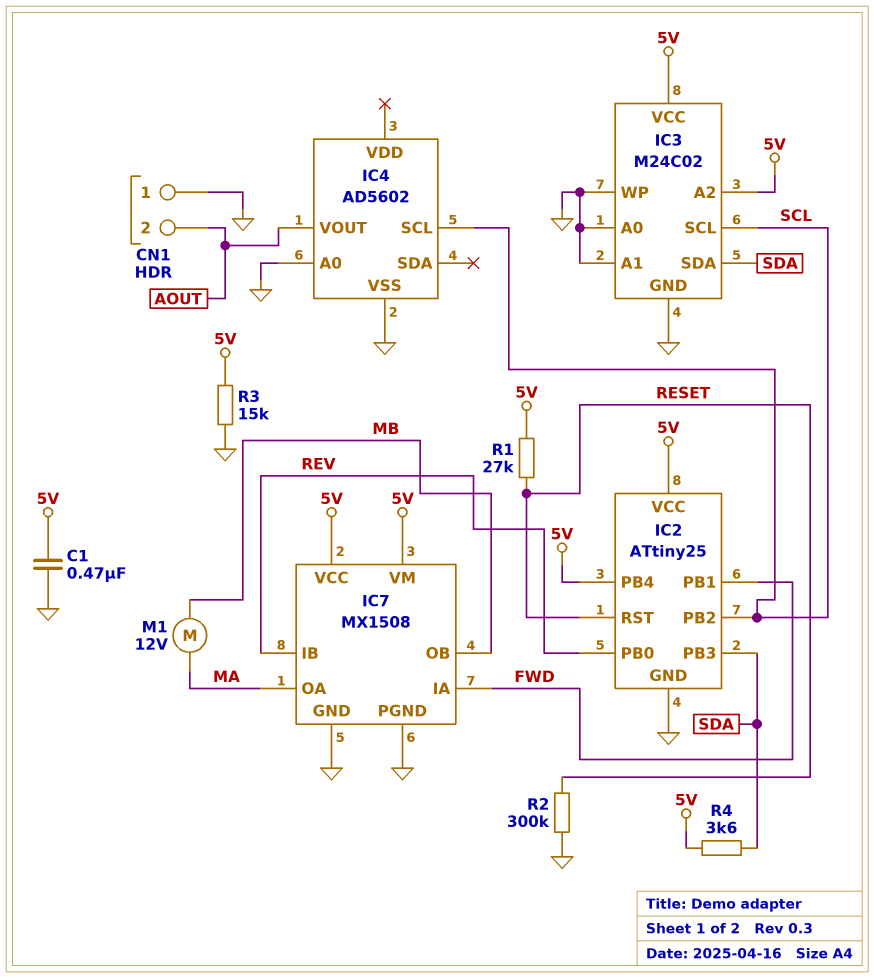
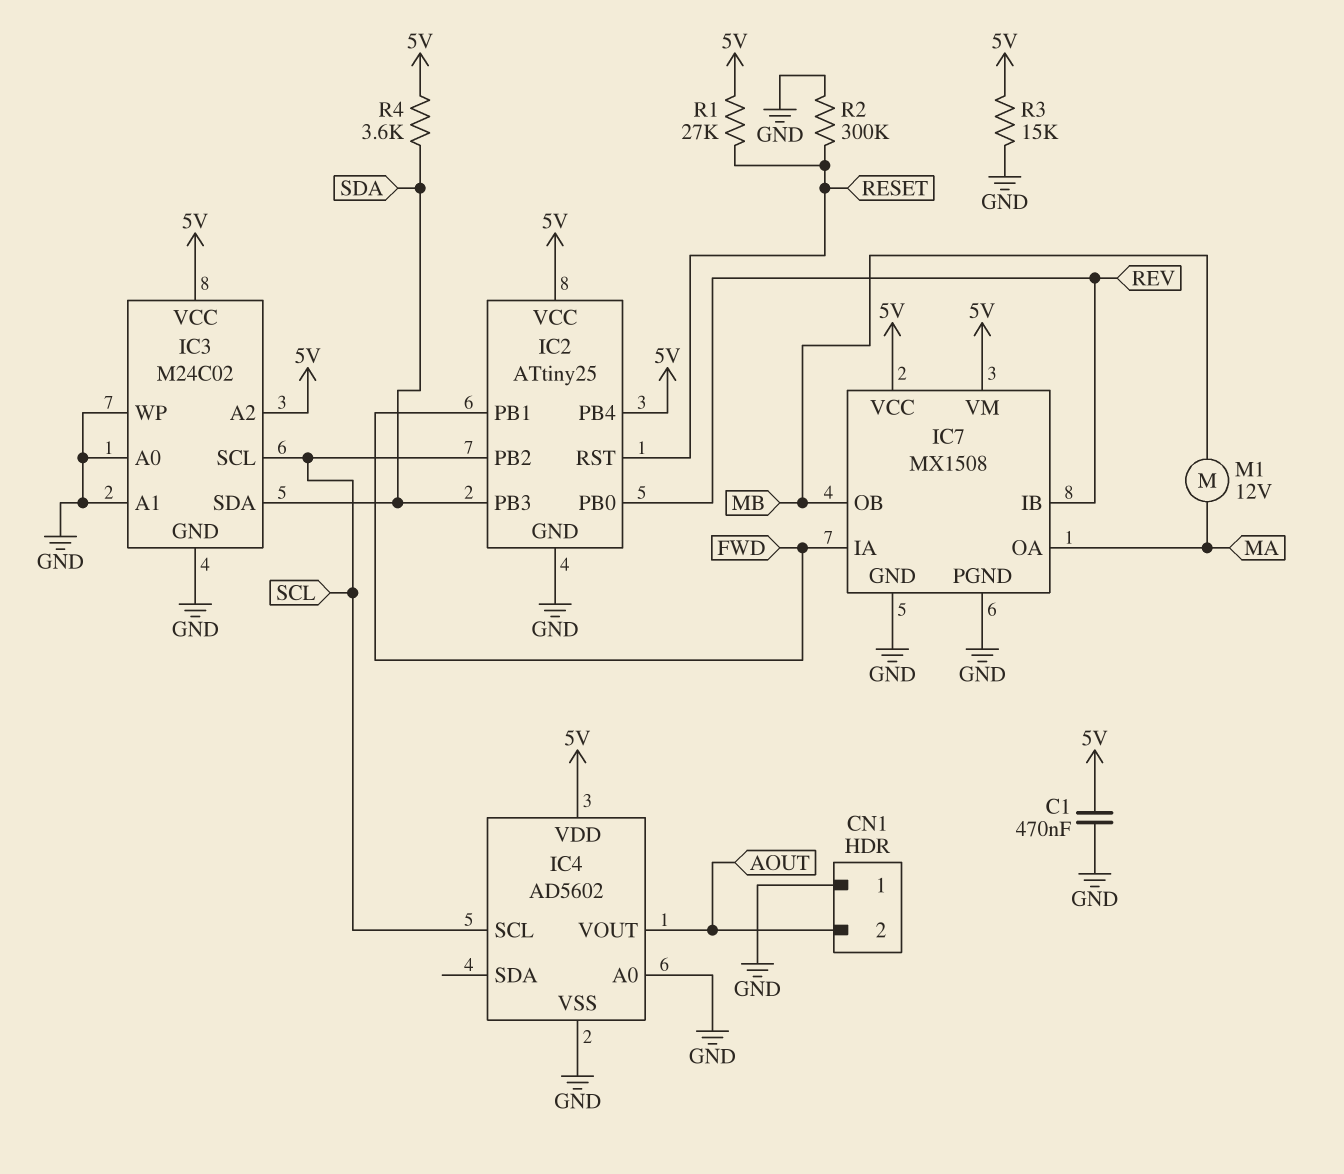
IC4 pin VDD: none -> 5V

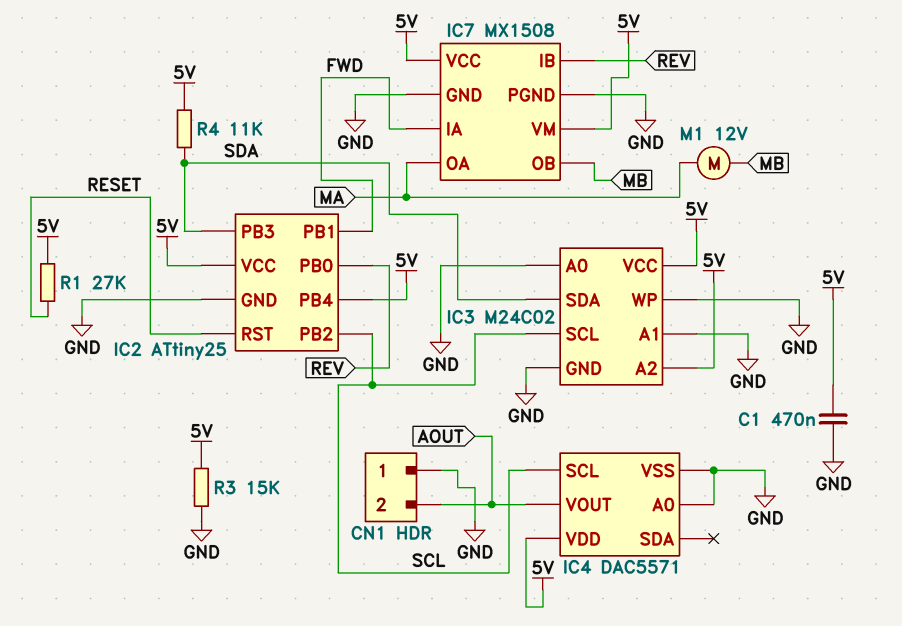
IC4: AD5602 -> DAC5571
R2: 300k (GND, RESET) -> none
R4: 3.6k (5V, SDA) -> 11k (5V, SDA)

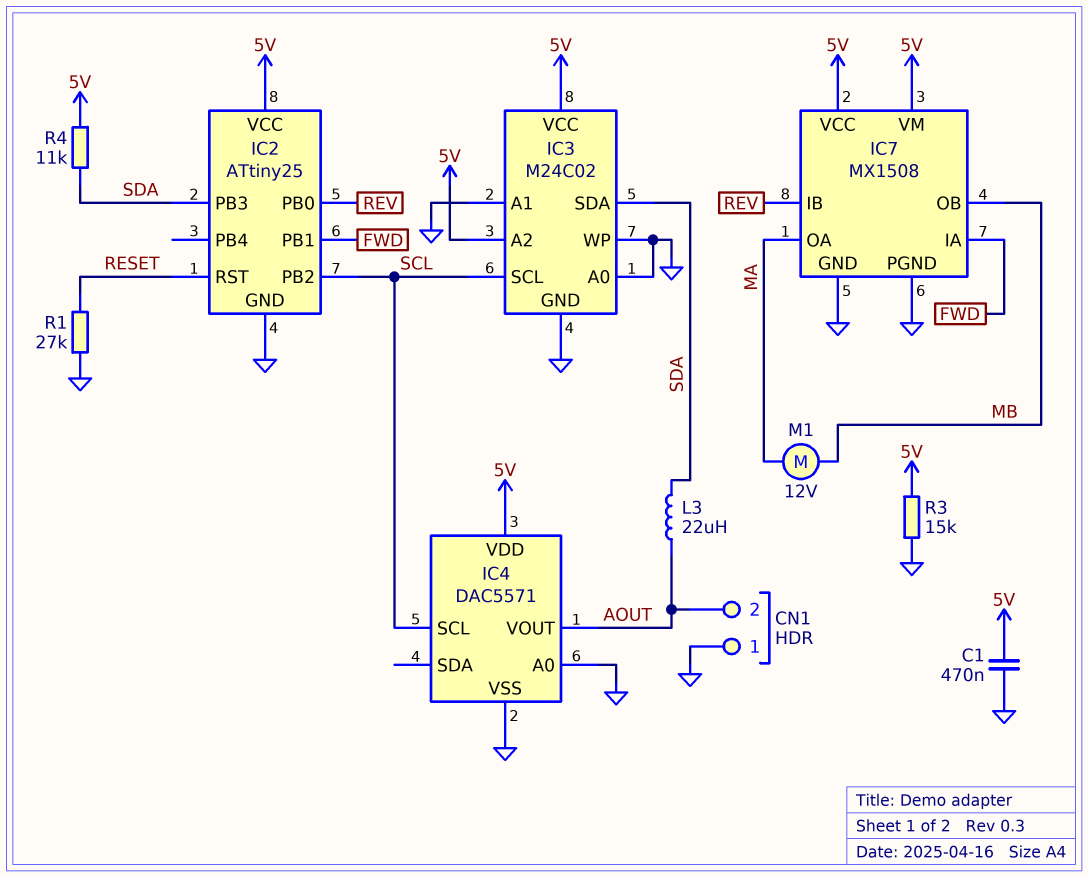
IC2 pin PB4: 5V -> none
L3: none -> 22uH (AOUT, SDA)
R1: 27k (5V, RESET) -> 27k (GND, RESET)

